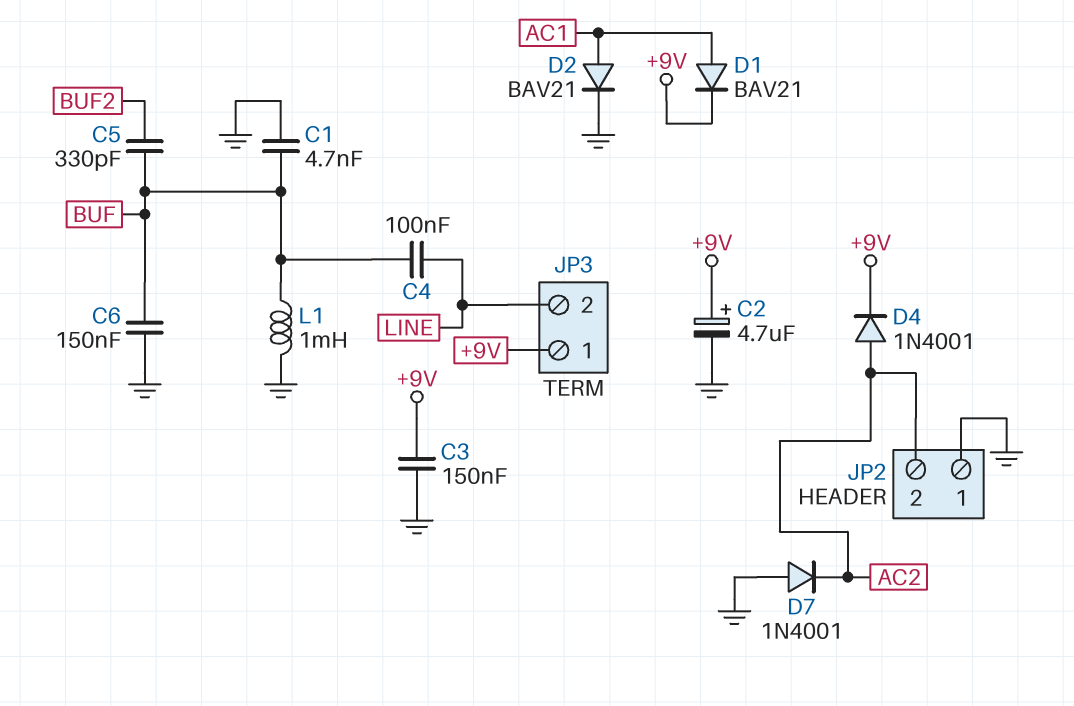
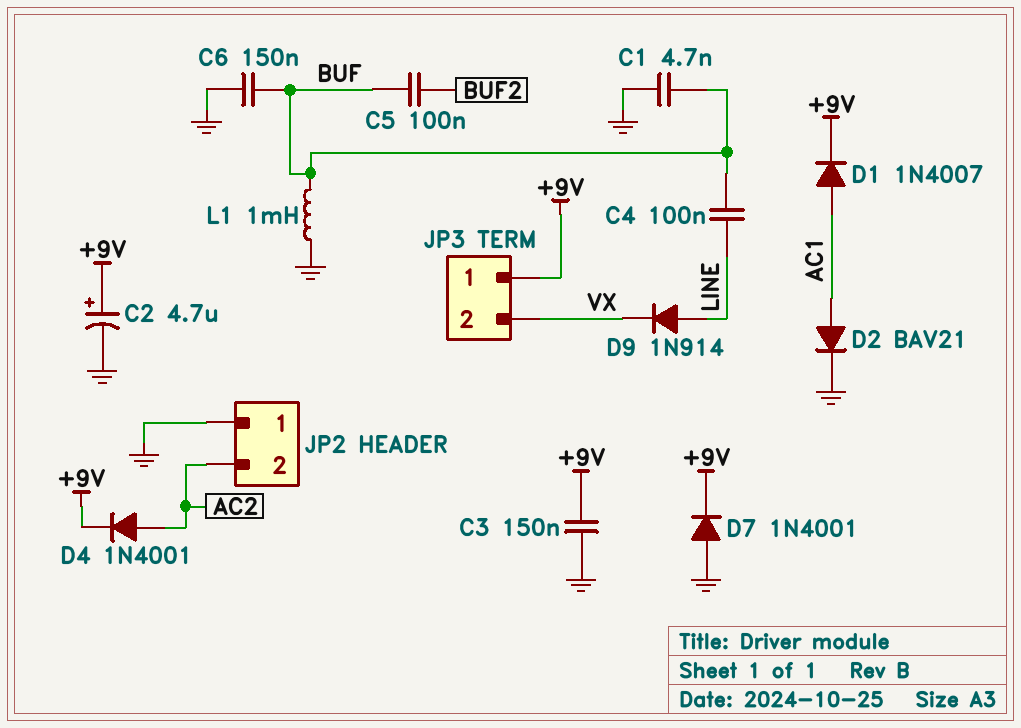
C5: 330pF (BUF, BUF2) -> 100nF (BUF, BUF2)
D1: diode BAV21 (A AC1, K +9V) -> diode 1N4007 (A AC1, K +9V)
D7: diode 1N4001 (A GND, K AC2) -> diode 1N4001 (A GND, K +9V)
D9: none -> diode 1N914 (A LINE, K VX)
JP3 pin 2: LINE -> VX

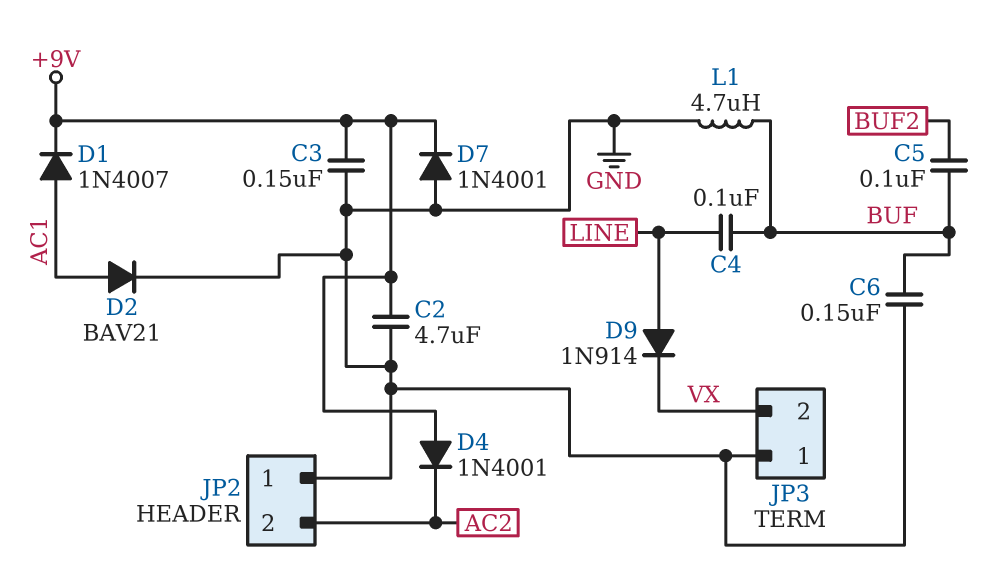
C1: 4.7nF (BUF, GND) -> none
C2: 4.7uF (plus +9V, minus GND) -> 4.7uF (+9V, GND)
D4: diode 1N4001 (A AC2, K +9V) -> diode 1N4001 (A +9V, K AC2)
JP3 pin 1: +9V -> GND
L1: 1mH (BUF, GND) -> 4.7uH (BUF, GND)

